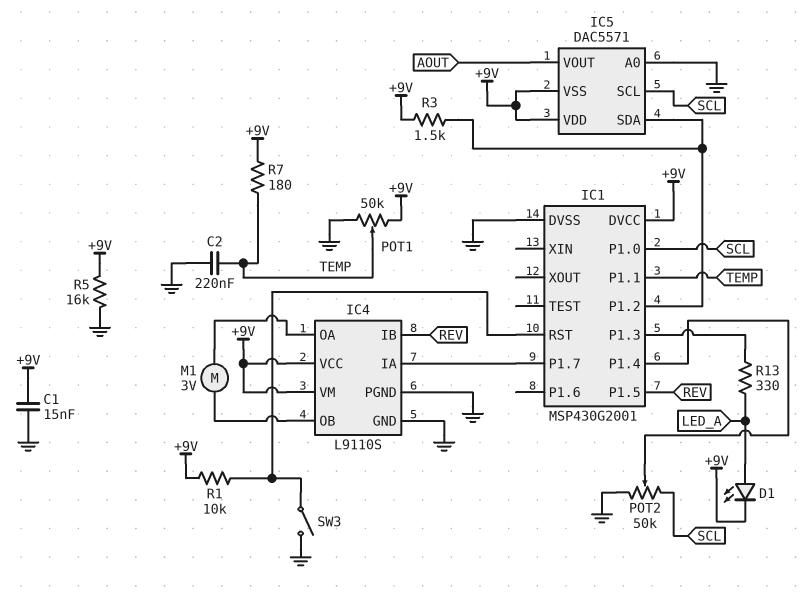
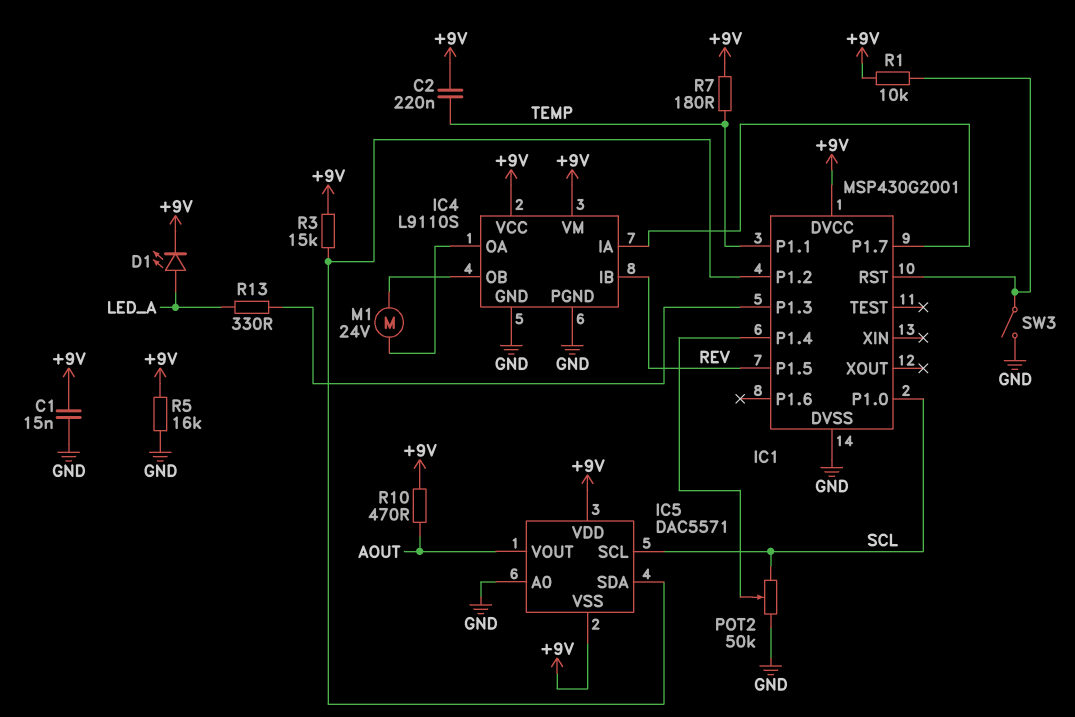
C2: 220nF (GND, TEMP) -> 220nF (+9V, TEMP)
M1: motor 3V (IC4/OA, IC4/OB) -> motor 24V (IC4/OA, IC4/OB)
POT1: 50k (+9V, GND, wiper TEMP) -> none
R3: 1.5k (+9V, IC1/P1.2) -> 15k (+9V, IC1/P1.2)
R10: none -> 470 (+9V, AOUT)

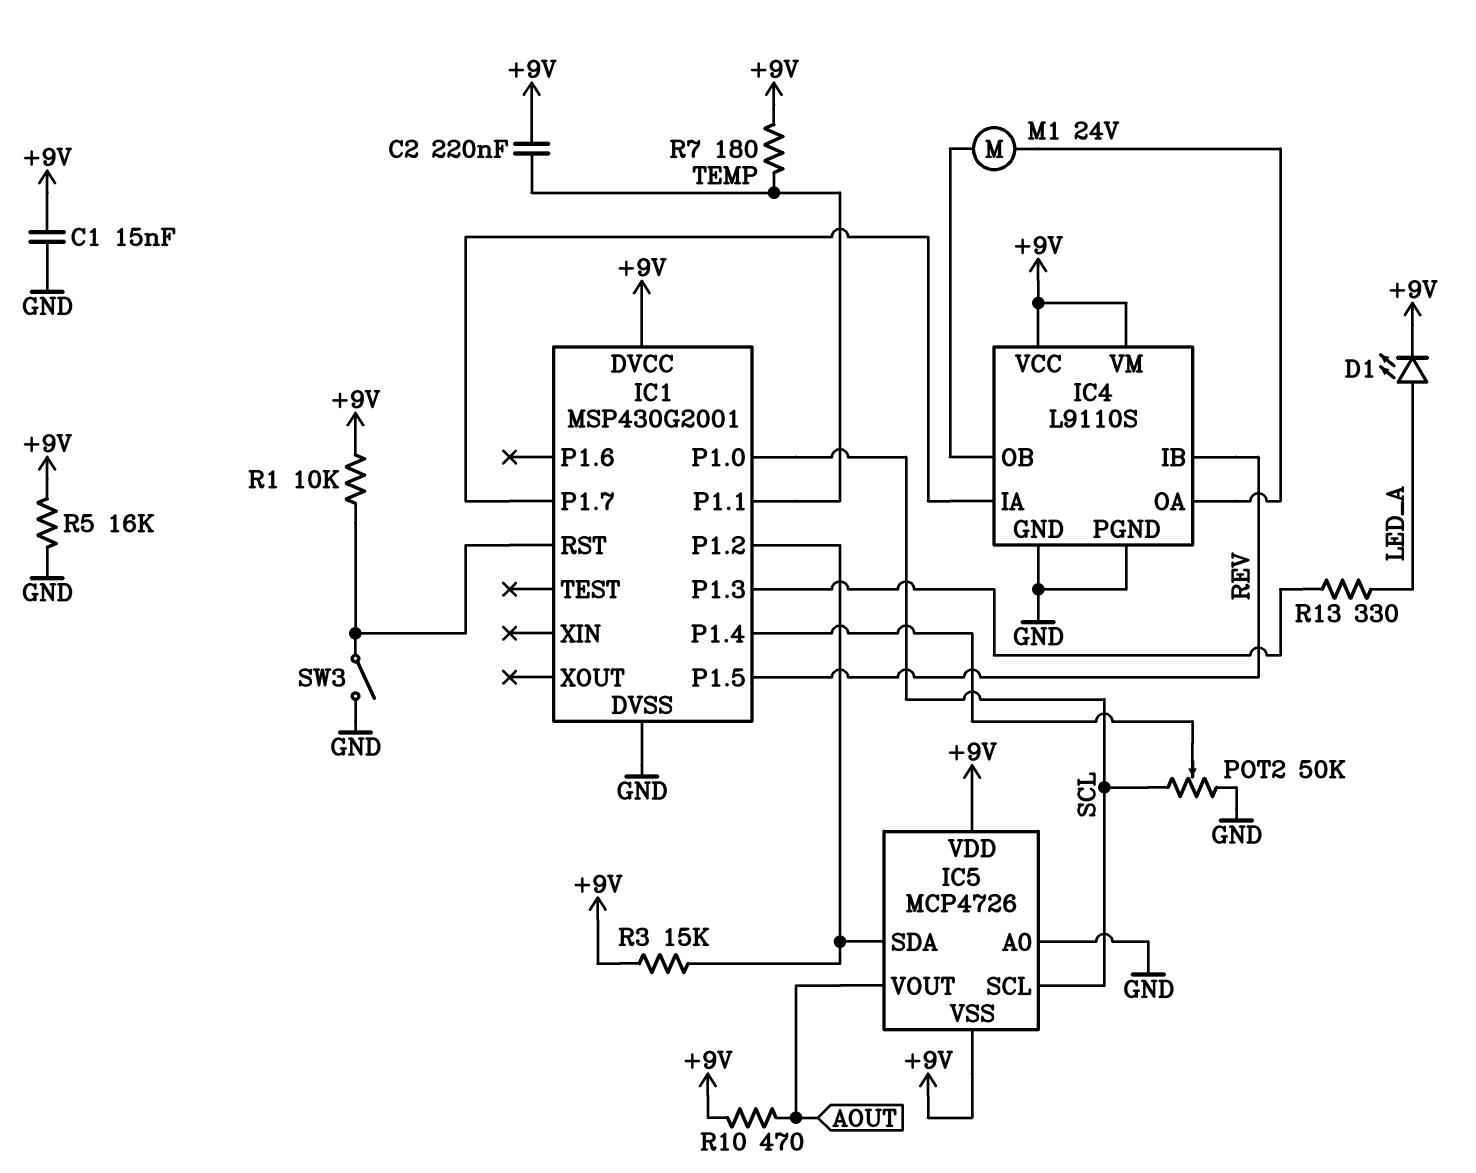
IC5: DAC5571 -> MCP4726

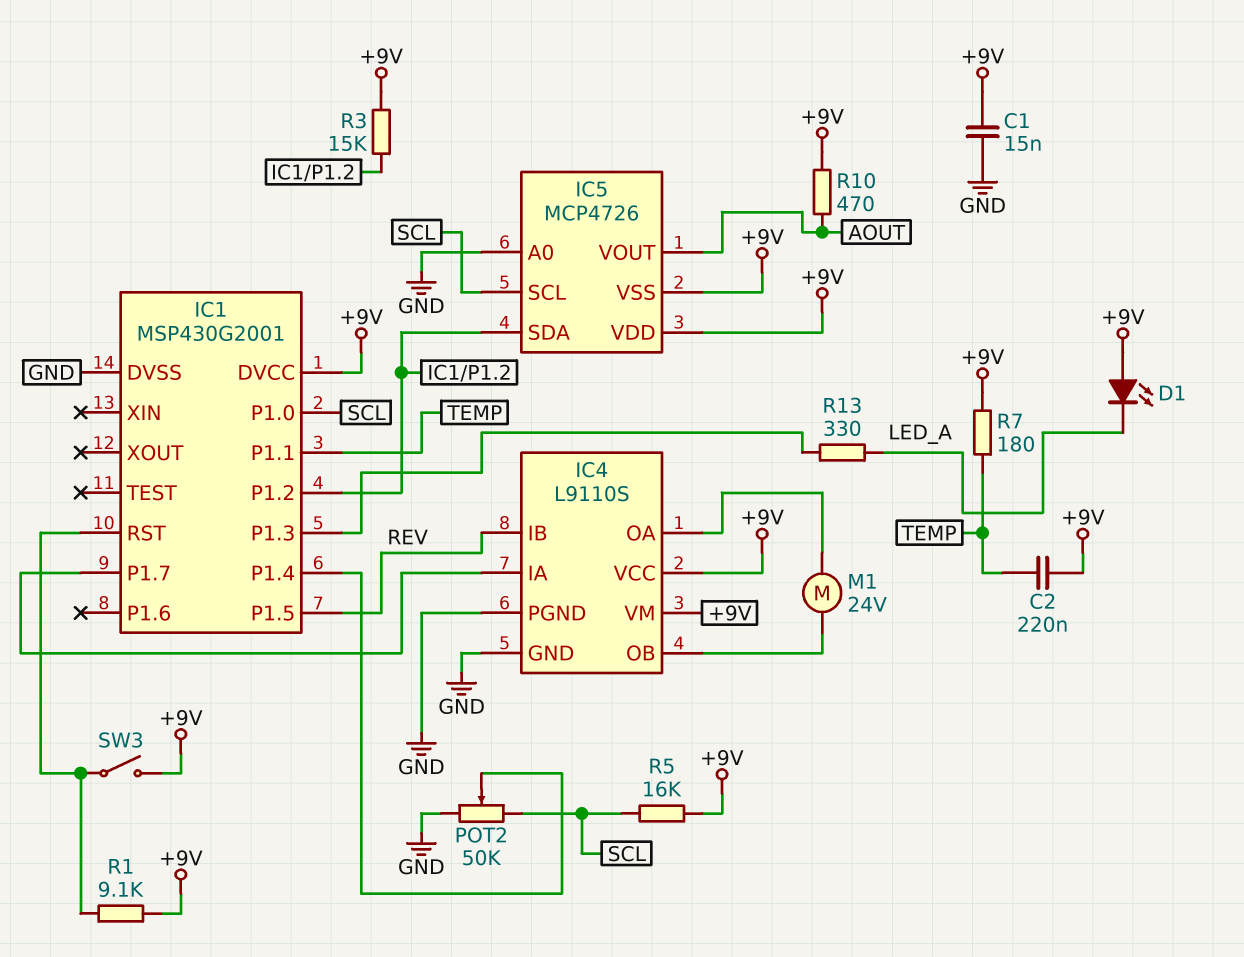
D1: LED (A LED_A, K +9V) -> LED (A +9V, K LED_A)
R1: 10k (+9V, IC1/RST) -> 9.1k (+9V, IC1/RST)
R5: 16k (+9V, GND) -> 16k (+9V, SCL)
SW3: switch (GND, IC1/RST) -> switch (+9V, IC1/RST)

